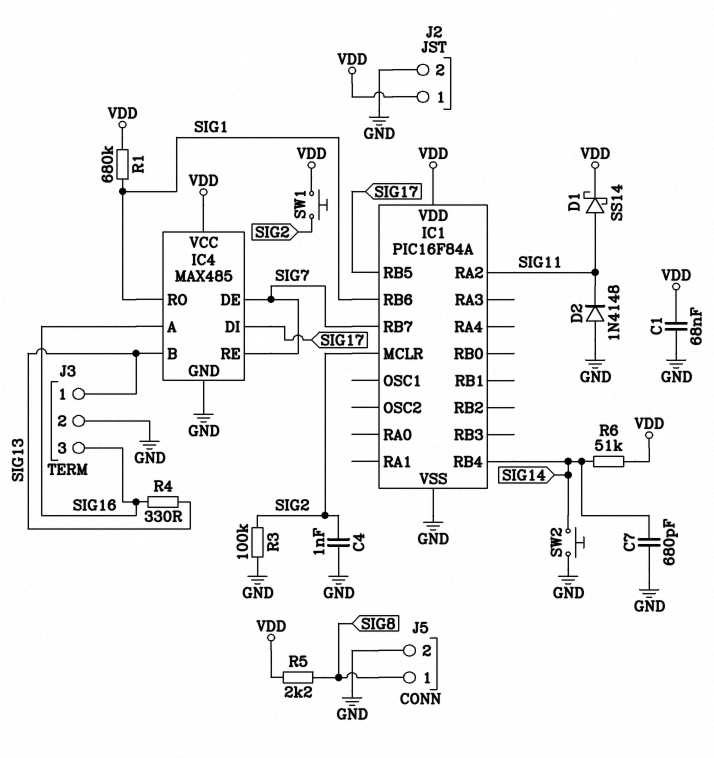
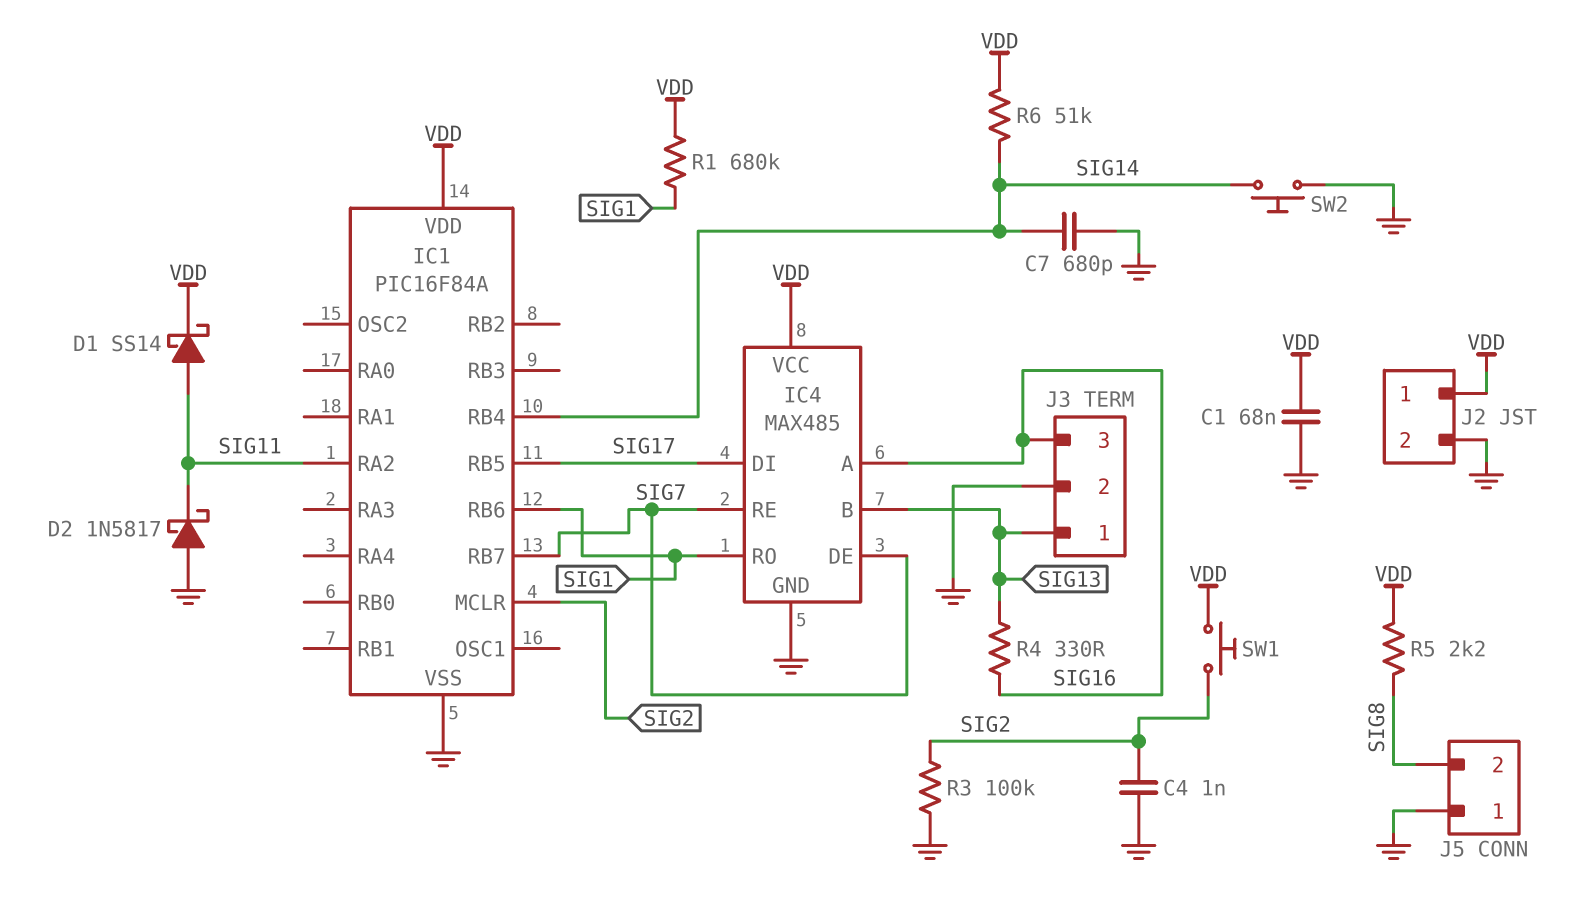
D2: diode 1N4148 (A GND, K SIG11) -> schottky 1N5817 (A GND, K SIG11)
J5 pin 1: SIG8 -> GND
J5 pin 2: GND -> SIG8

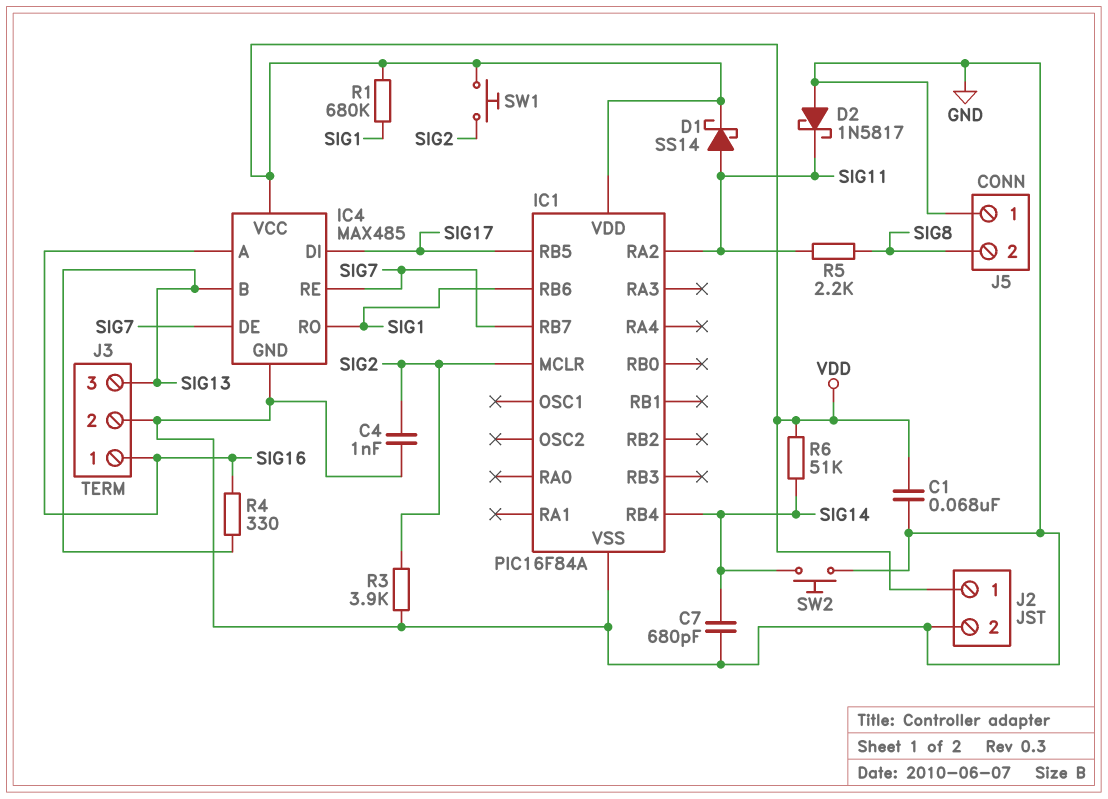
J3 pin 1: SIG13 -> SIG16
J3 pin 3: SIG16 -> SIG13
R3: 100k (GND, SIG2) -> 3.9k (GND, SIG2)
R5: 2.2k (SIG8, VDD) -> 2.2k (SIG8, SIG11)

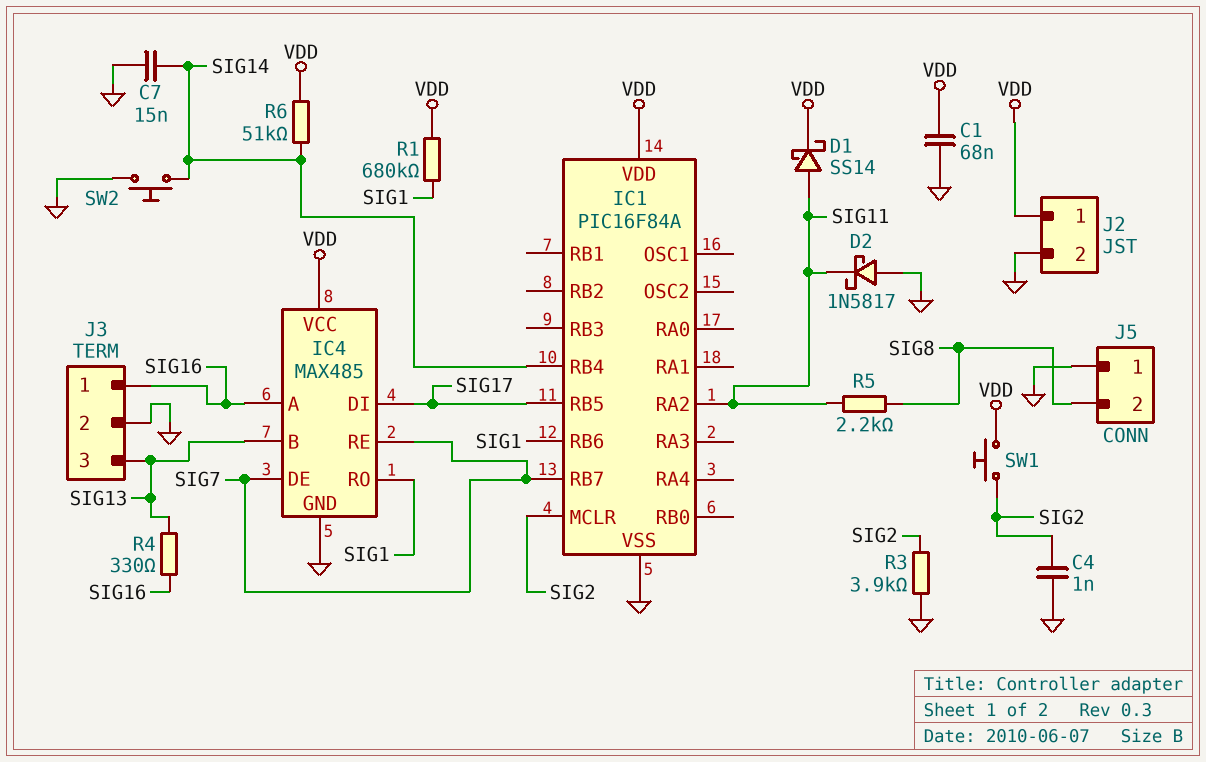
C7: 680pF (GND, SIG14) -> 15nF (GND, SIG14)

